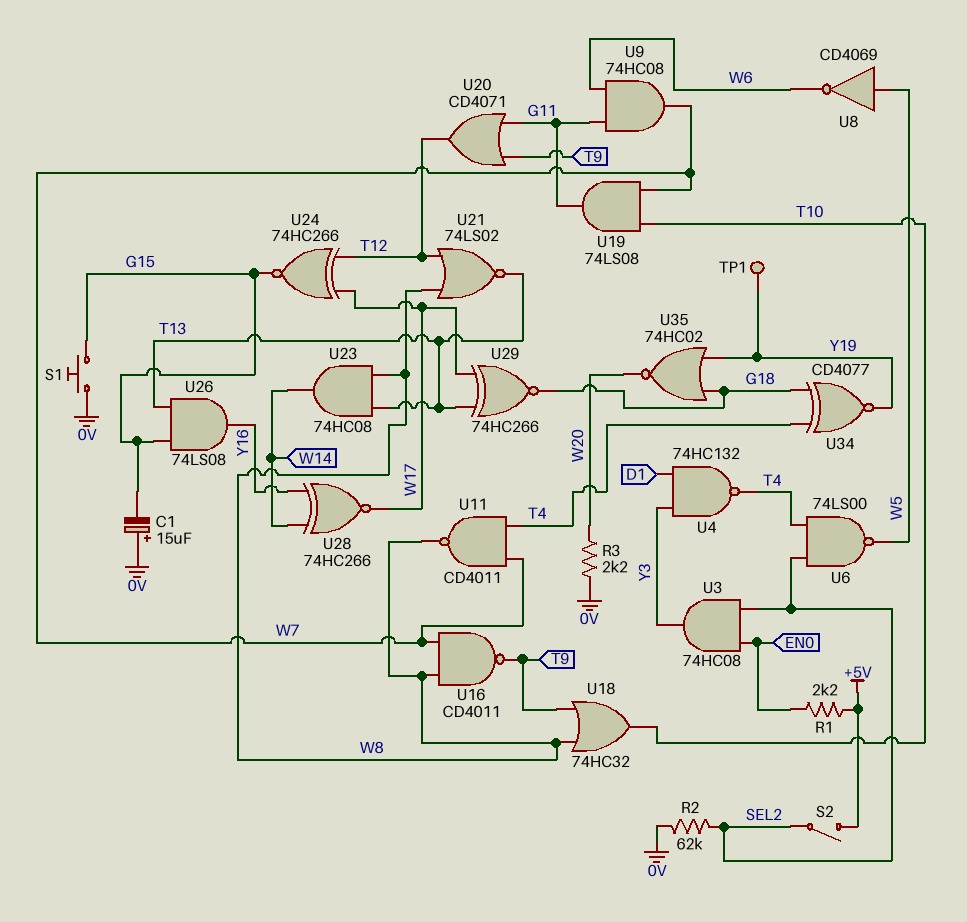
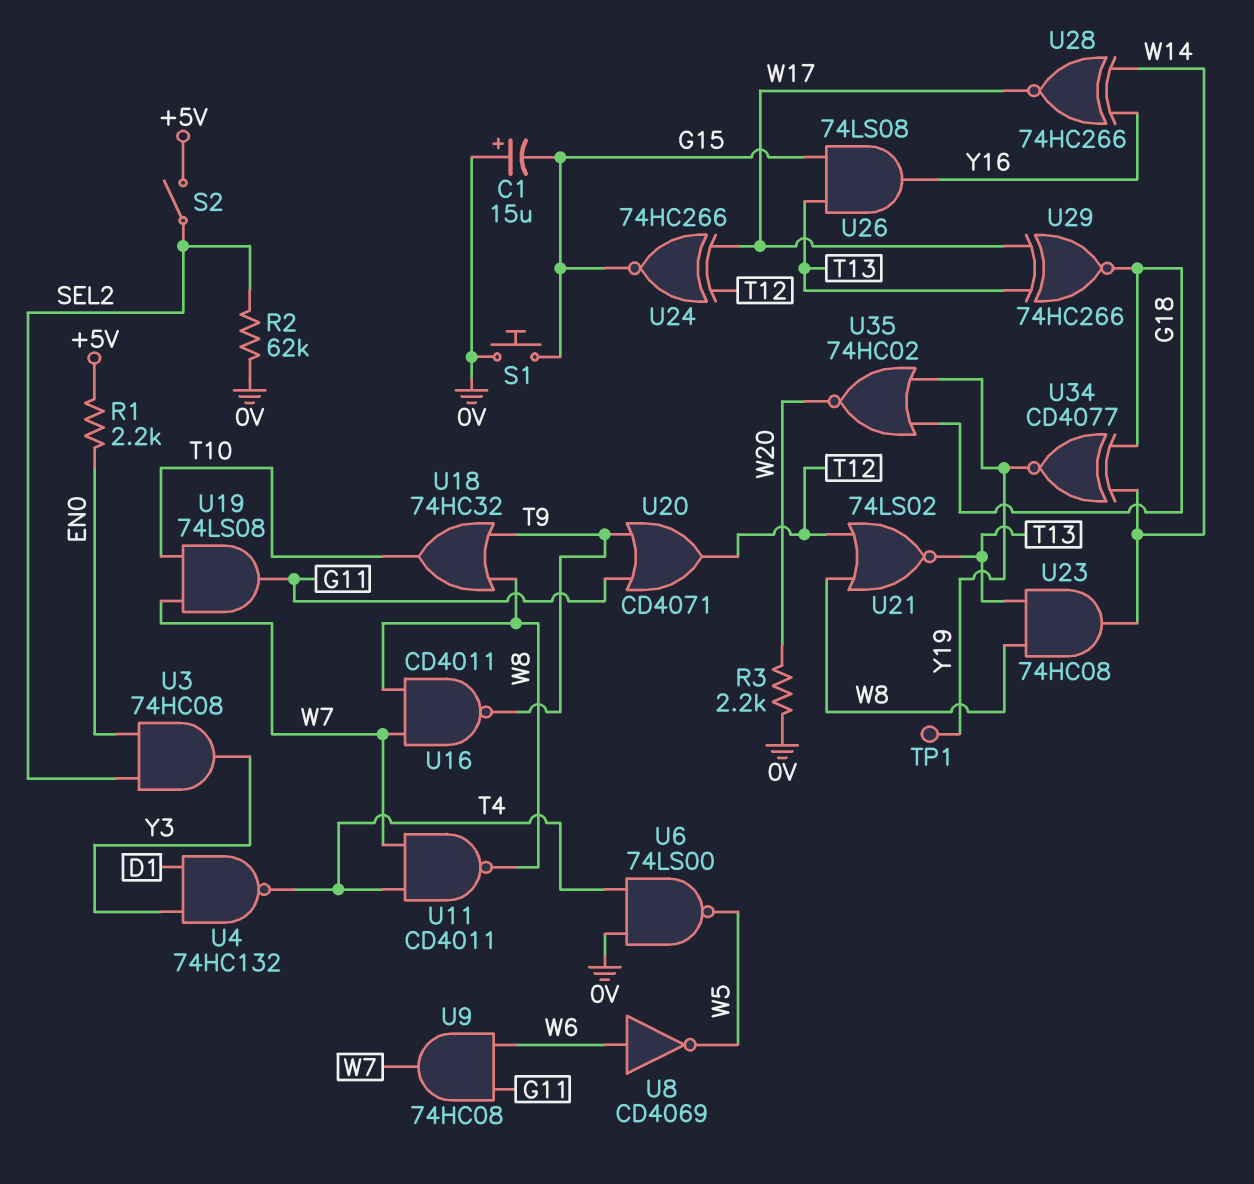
U6: NAND 74LS00 (in SEL2, in T4, out W5) -> NAND 74LS00 (in 0V, in T4, out W5)
U8: NOT CD4069 (in W5, out W6) -> NOT CD4069 (in W6, out W5)
U34: XNOR CD4077 (in G18, in T4, out Y19) -> XNOR CD4077 (in G18, in W14, out Y19)

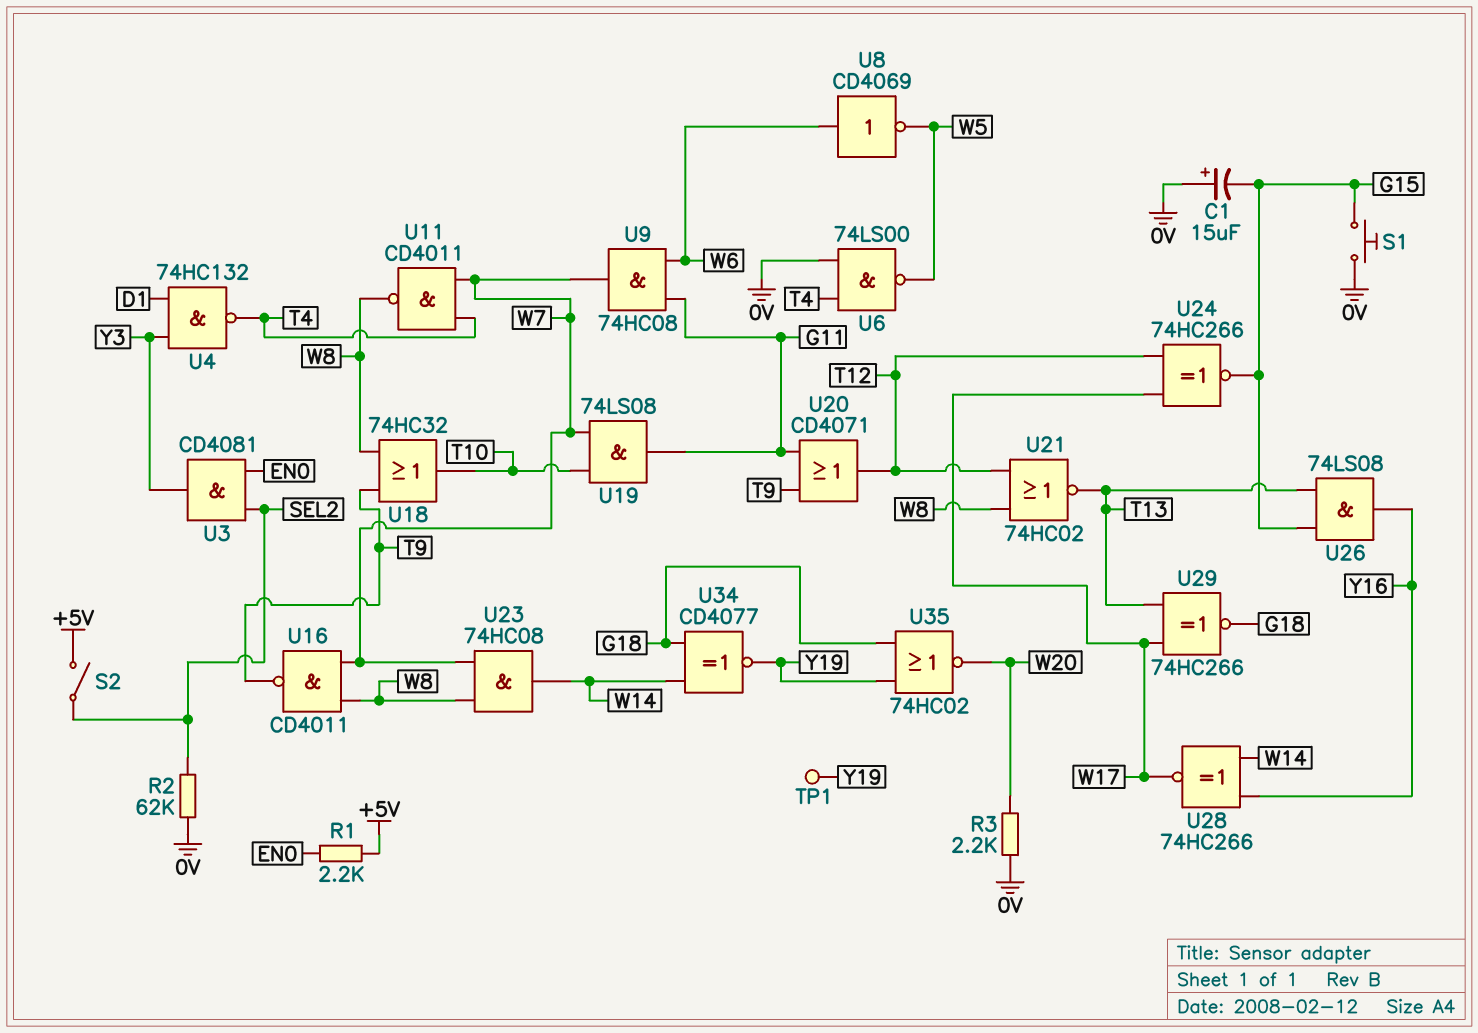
U3: AND 74HC08 (in EN0, in SEL2, out Y3) -> AND CD4081 (in EN0, in SEL2, out Y3)
U21: NOR 74LS02 (in T12, in W8, out T13) -> NOR 74HC02 (in T12, in W8, out T13)
U23: AND 74HC08 (in T13, in W8, out W14) -> AND 74HC08 (in W7, in W8, out W14)

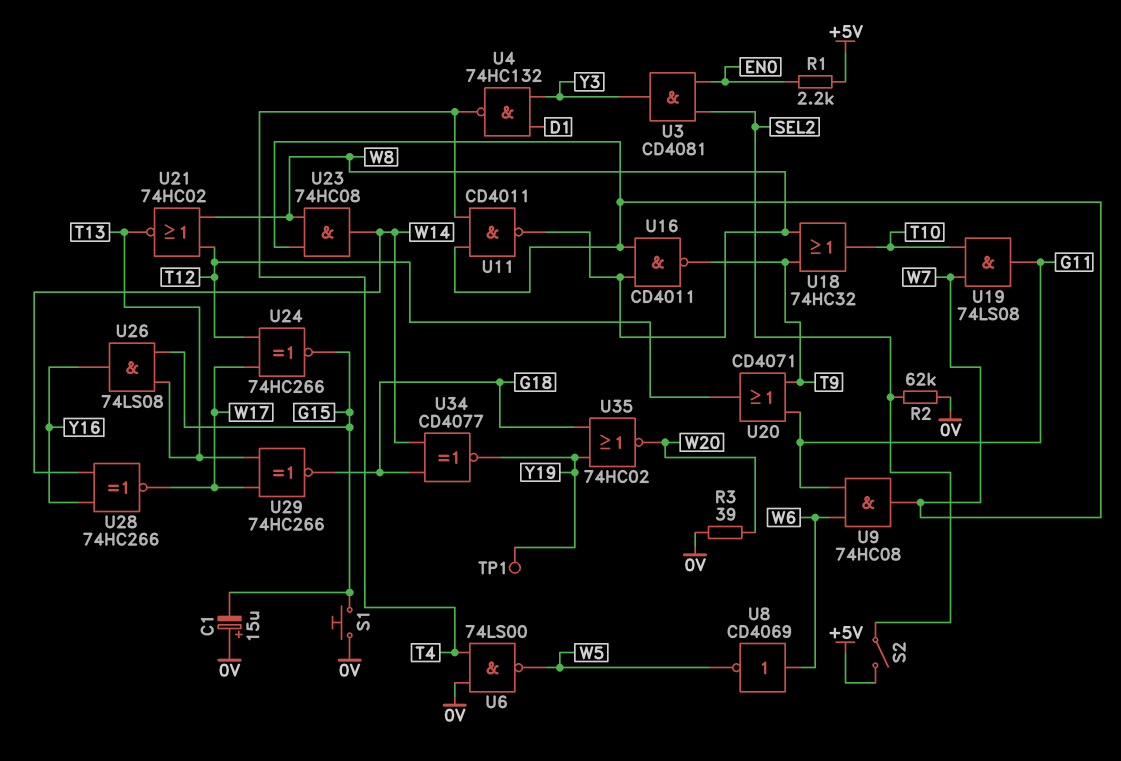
R3: 2.2k (0V, W20) -> 39 (0V, W20)

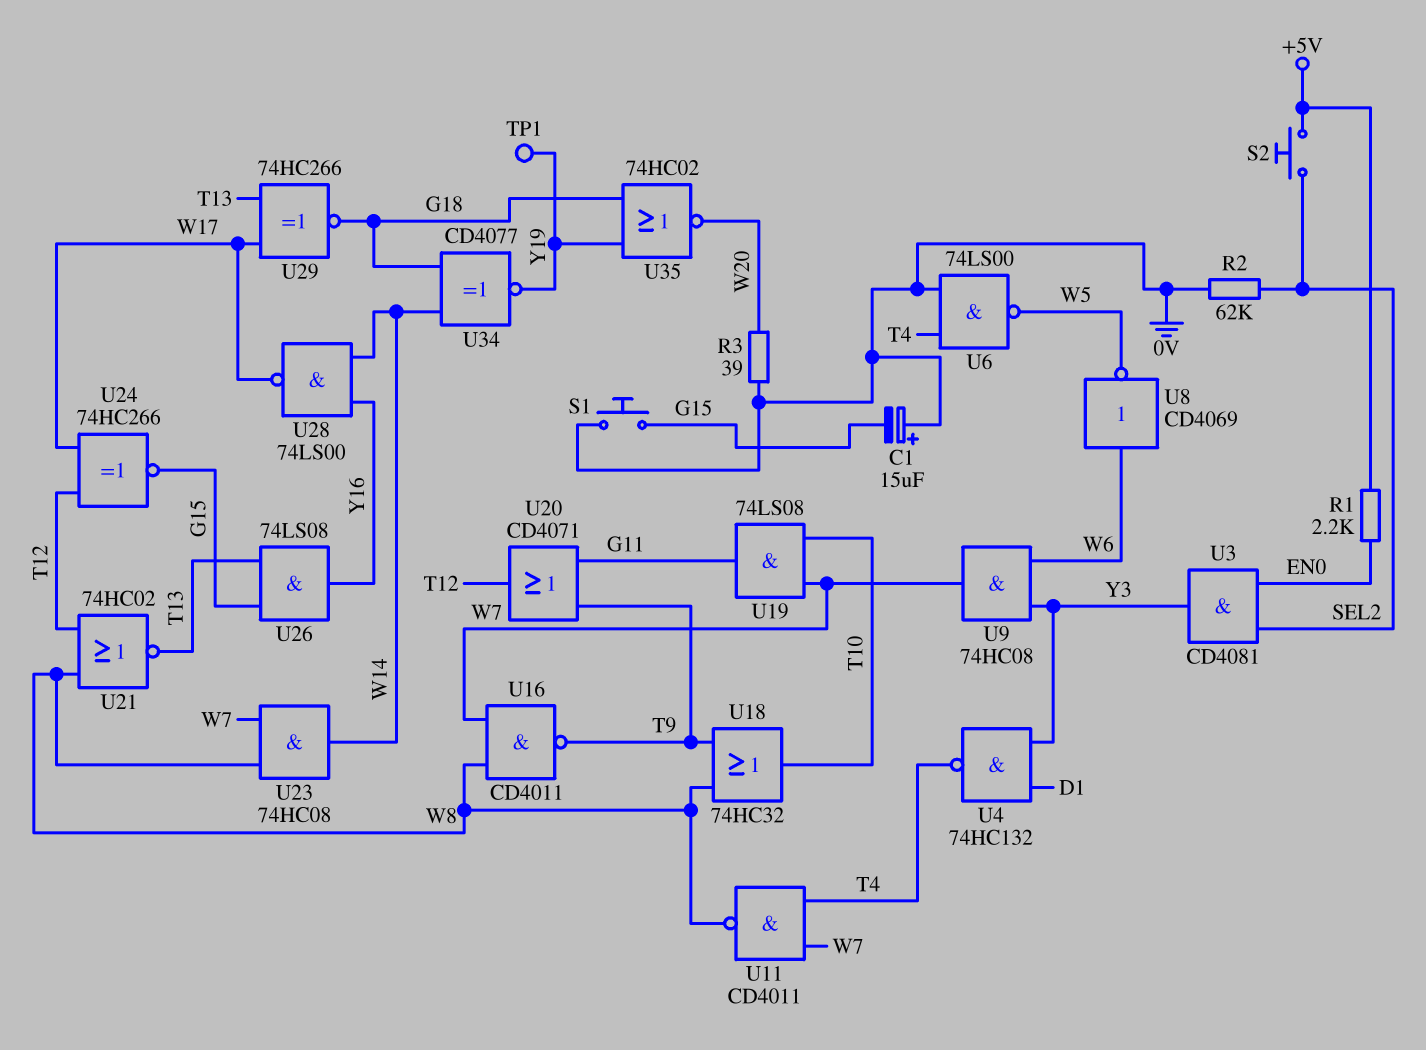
S2: switch (+5V, SEL2) -> button (+5V, SEL2)
U9: AND 74HC08 (in G11, in W6, out W7) -> AND 74HC08 (in W6, in Y3, out W7)
U28: XNOR 74HC266 (in W14, in Y16, out W17) -> NAND 74LS00 (in W14, in Y16, out W17)

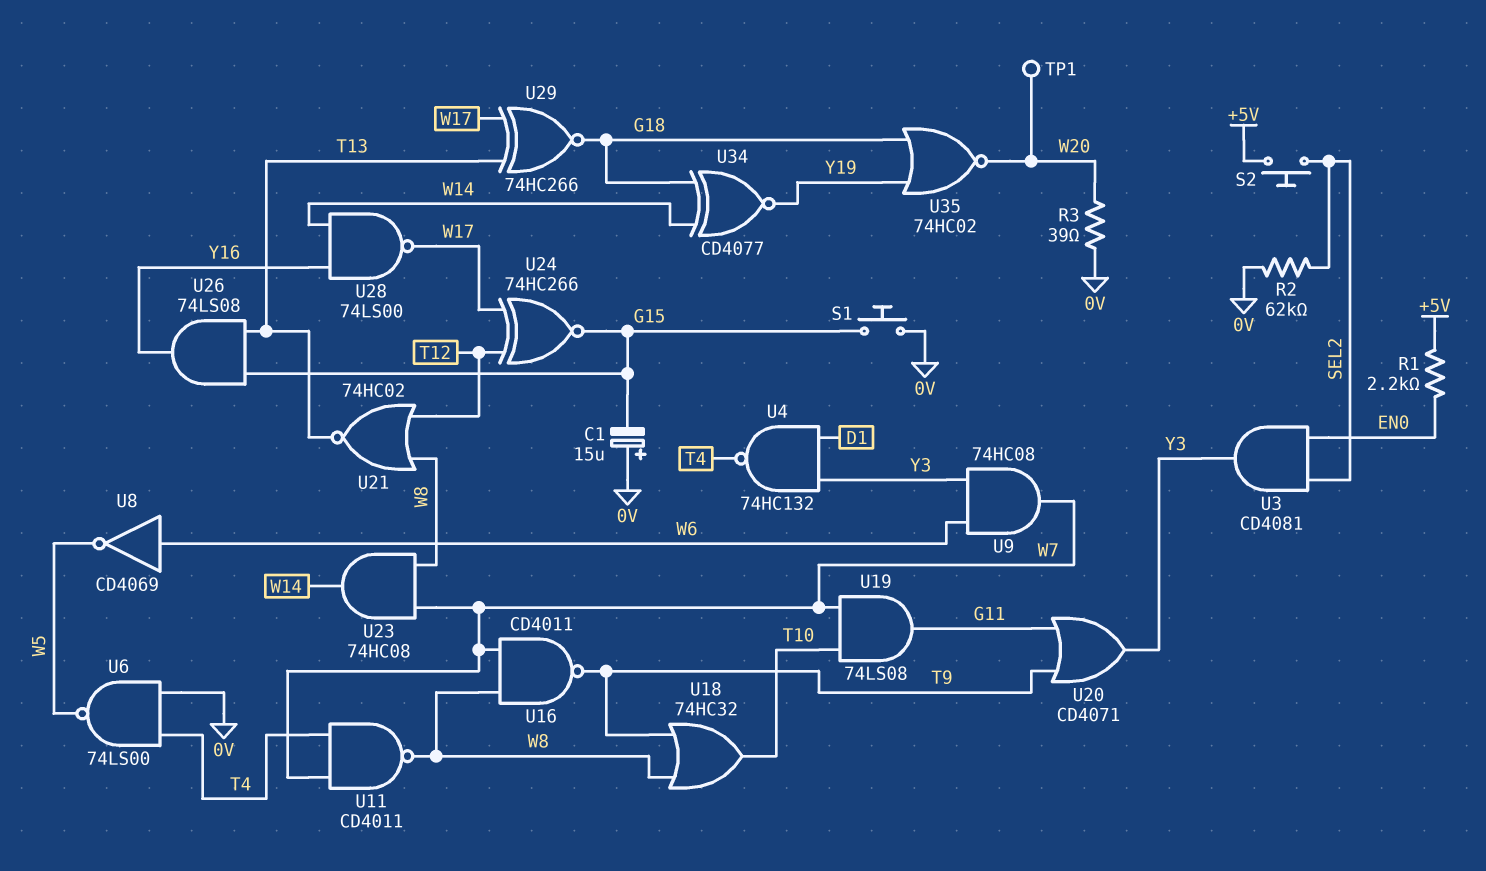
TP1: test point (Y19) -> test point (W20)
U20: OR CD4071 (in G11, in T9, out T12) -> OR CD4071 (in G11, in T9, out Y3)

